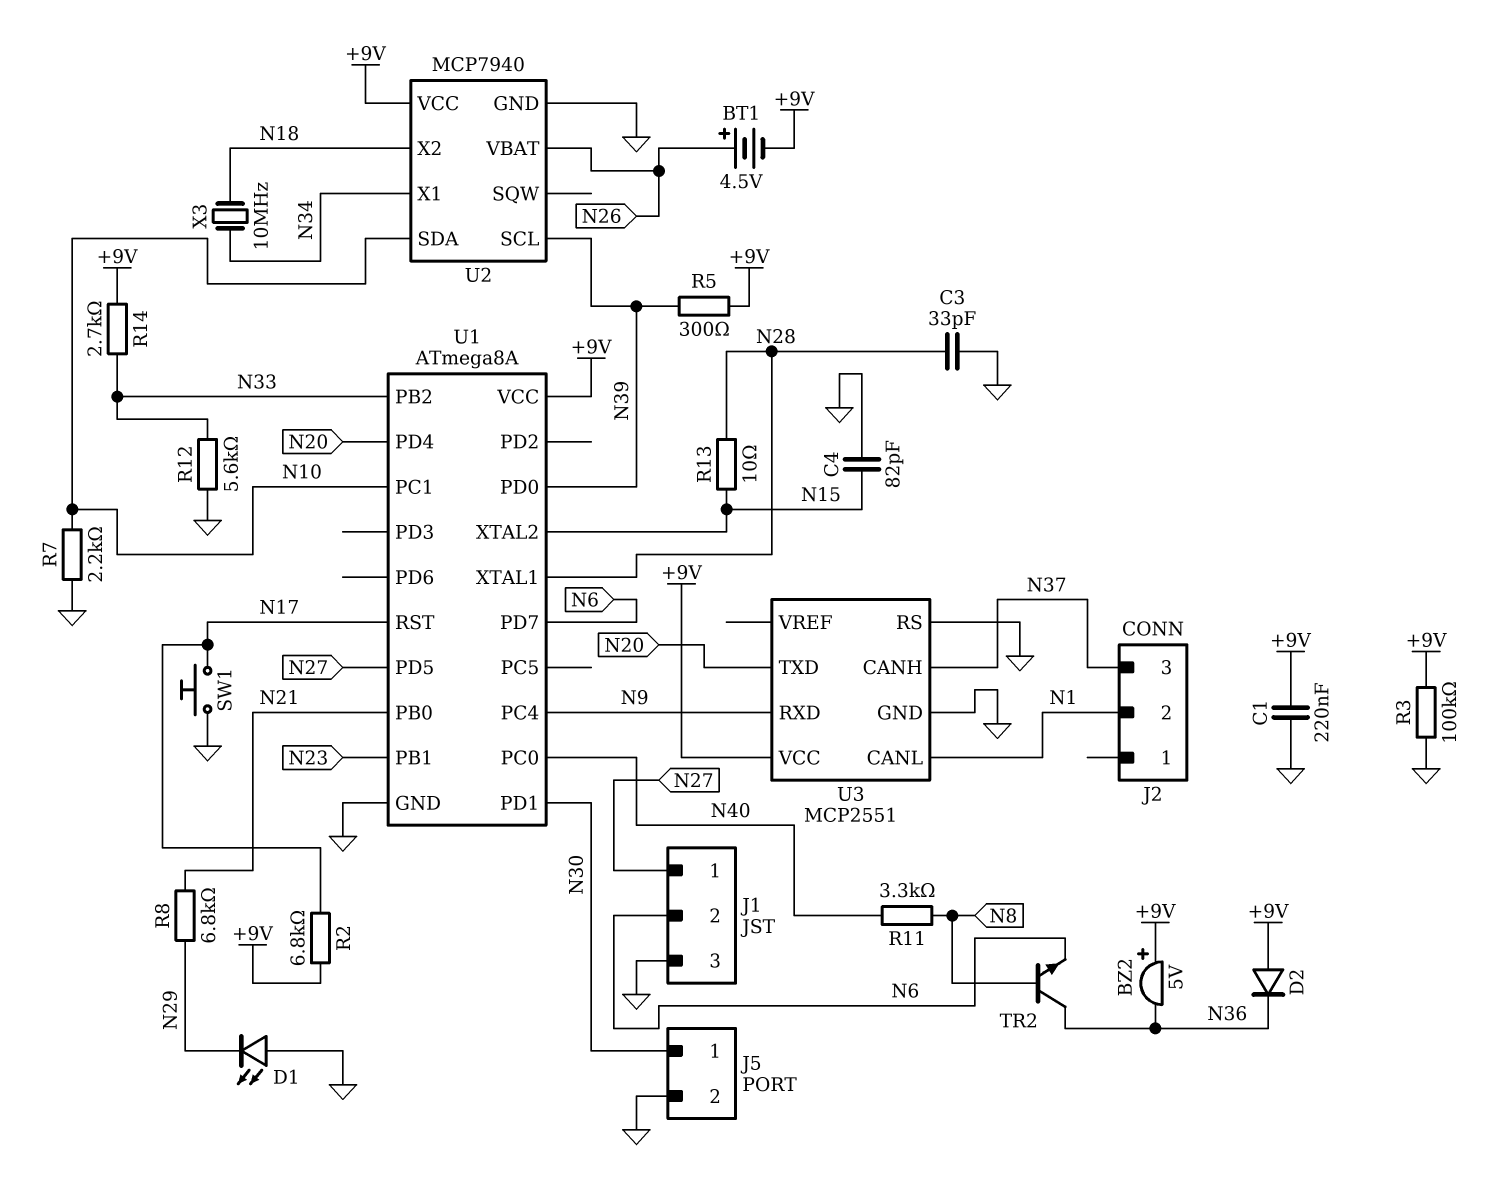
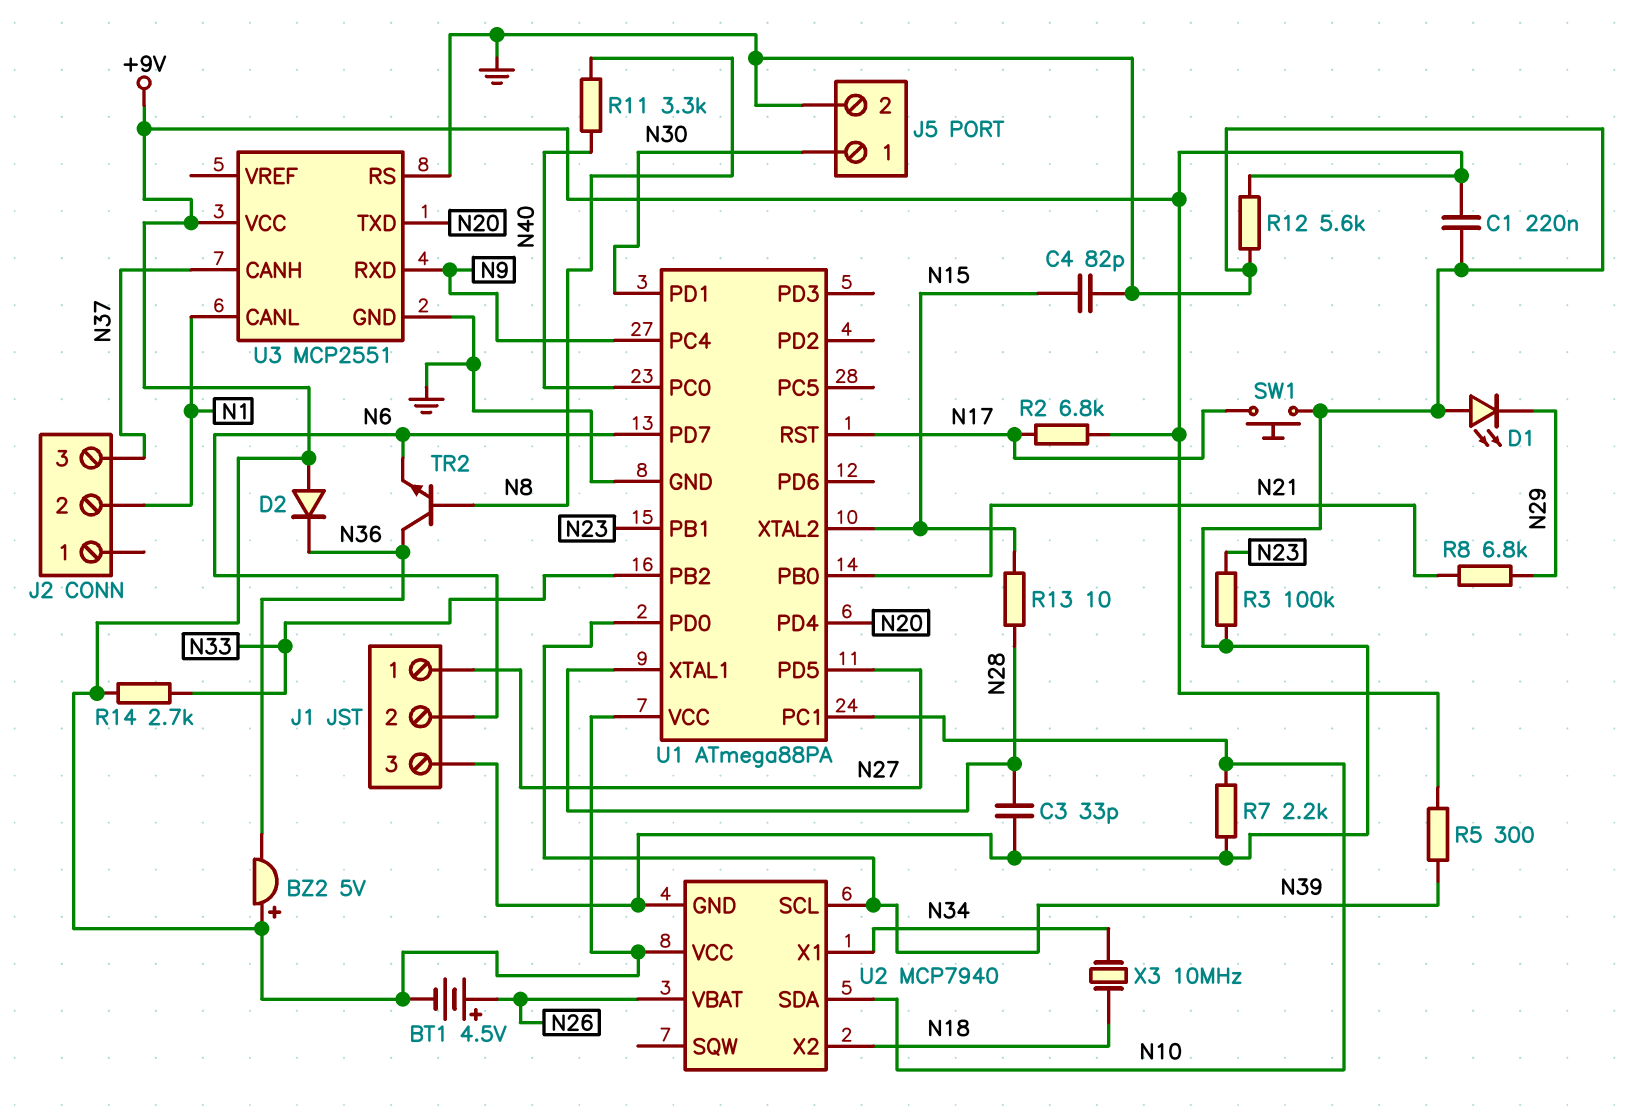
R3: 100k (+9V, GND) -> 100k (GND, N23)
R12: 5.6k (GND, N33) -> 5.6k (+9V, GND)
U1: ATmega8A -> ATmega88PA

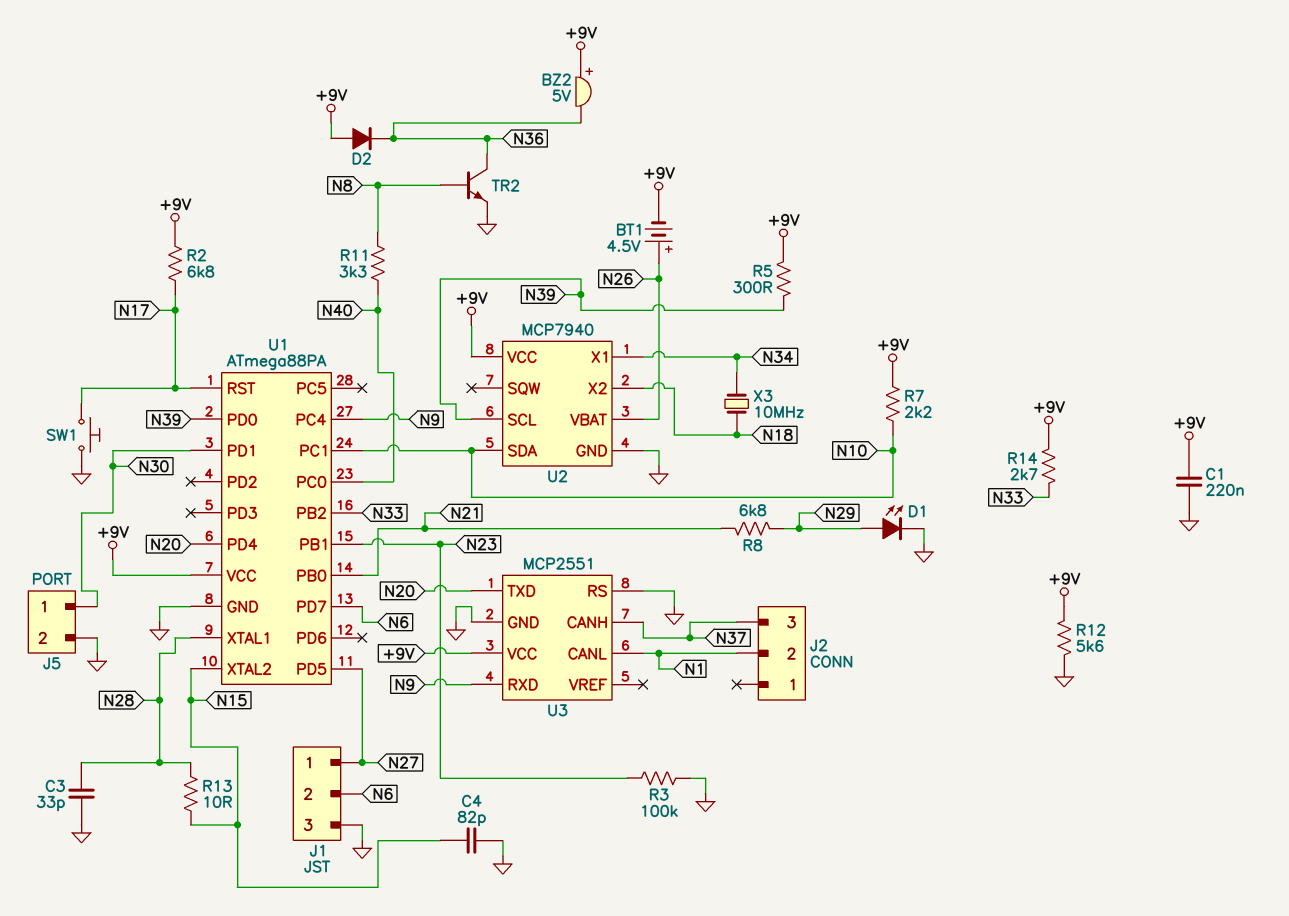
D1: LED (A GND, K N29) -> LED (A N29, K GND)
R7: 2.2k (GND, N10) -> 2.2k (+9V, N10)
TR2: NPN (B N8, C N36, E N6) -> NPN (B N8, C N36, E GND)

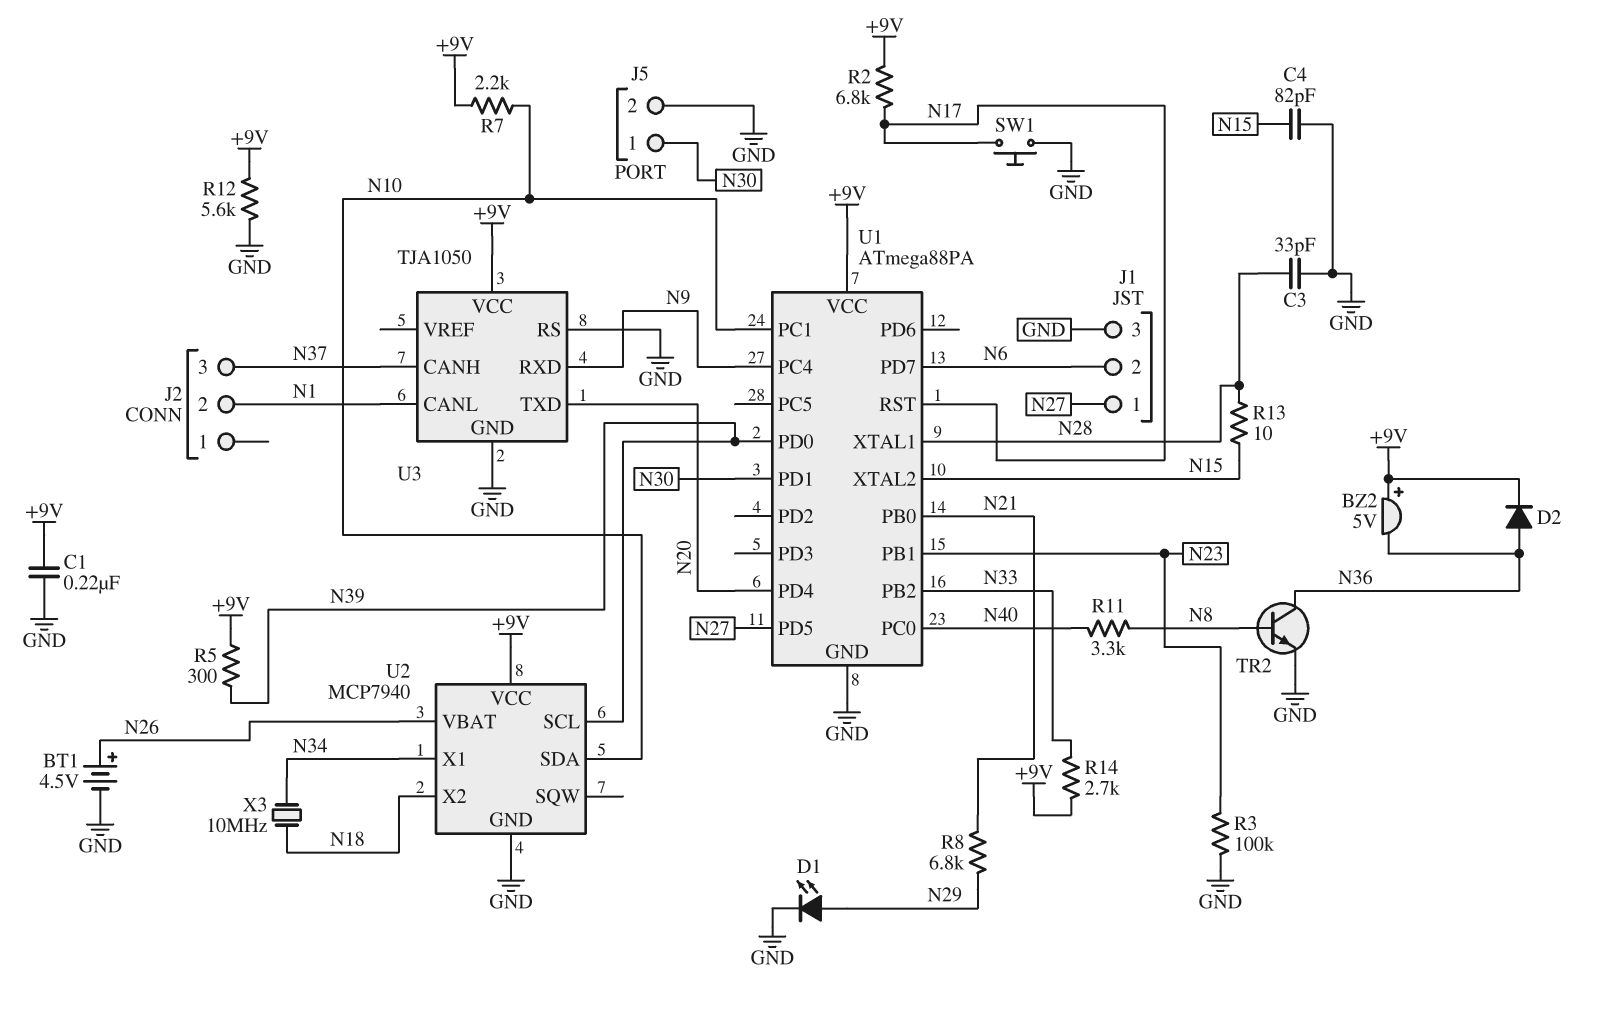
BT1: 4.5V (plus N26, minus +9V) -> 4.5V (plus N26, minus GND)
D2: diode (A +9V, K N36) -> diode (A N36, K +9V)
U3: MCP2551 -> TJA1050

